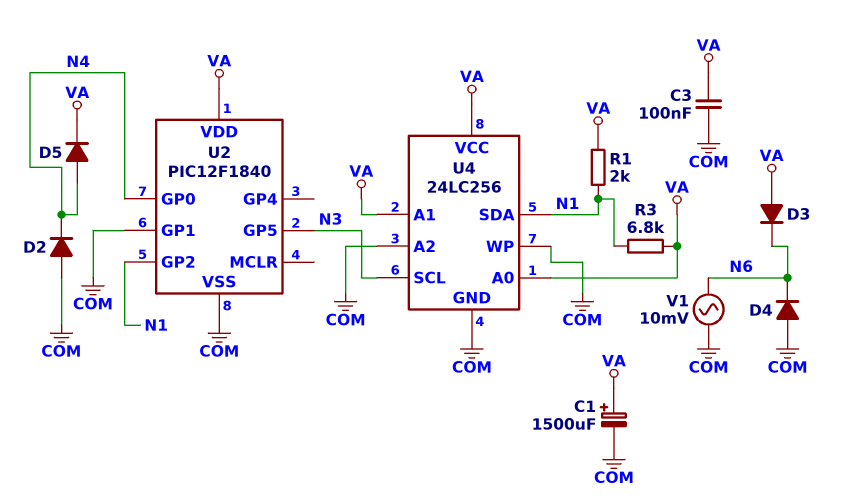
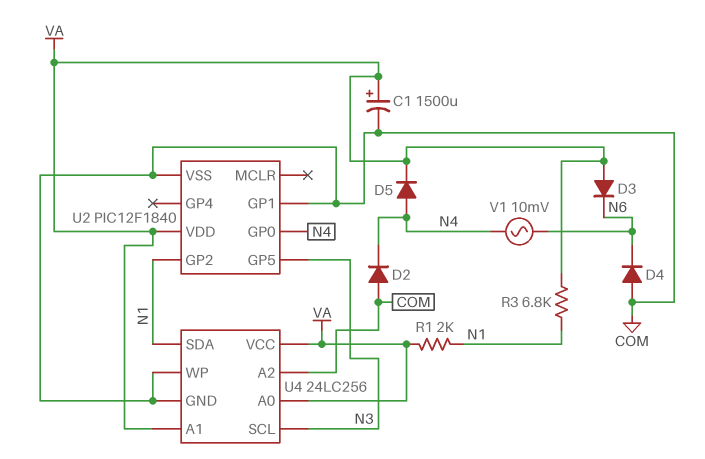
C3: 100nF (COM, VA) -> none
V1: AC 10mV (COM, N6) -> AC 10mV (N4, N6)

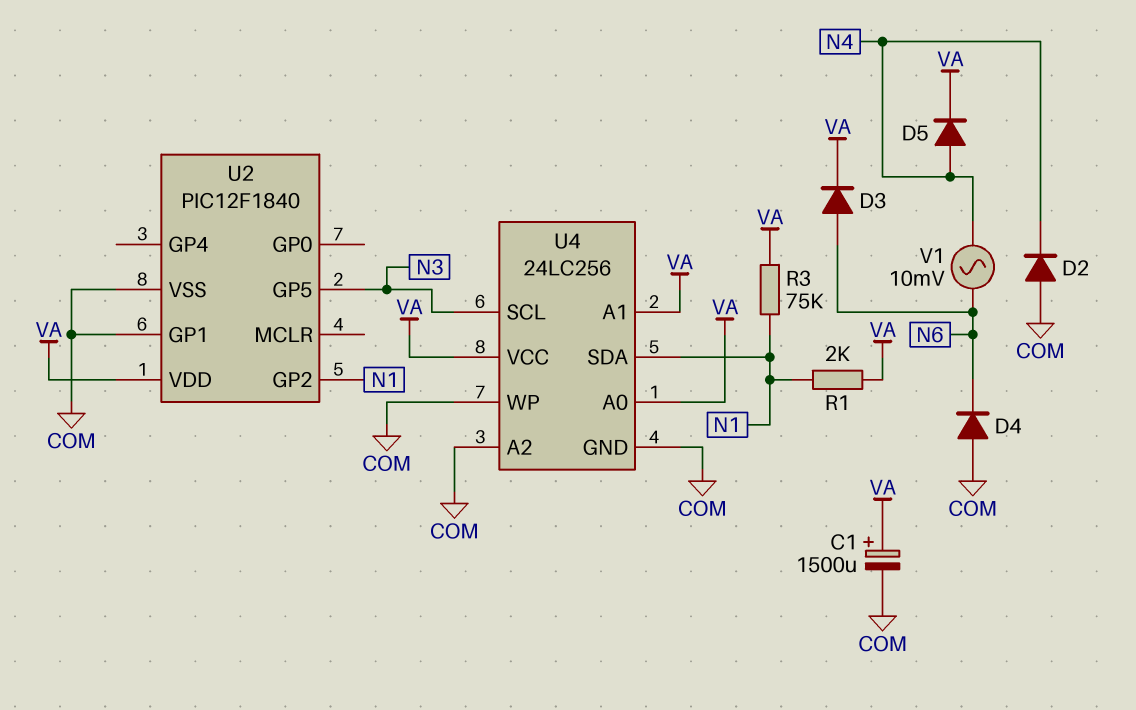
D3: diode (A VA, K N6) -> diode (A N6, K VA)
R3: 6.8k (N1, VA) -> 75k (N1, VA)
U2 pin GP0: N4 -> none

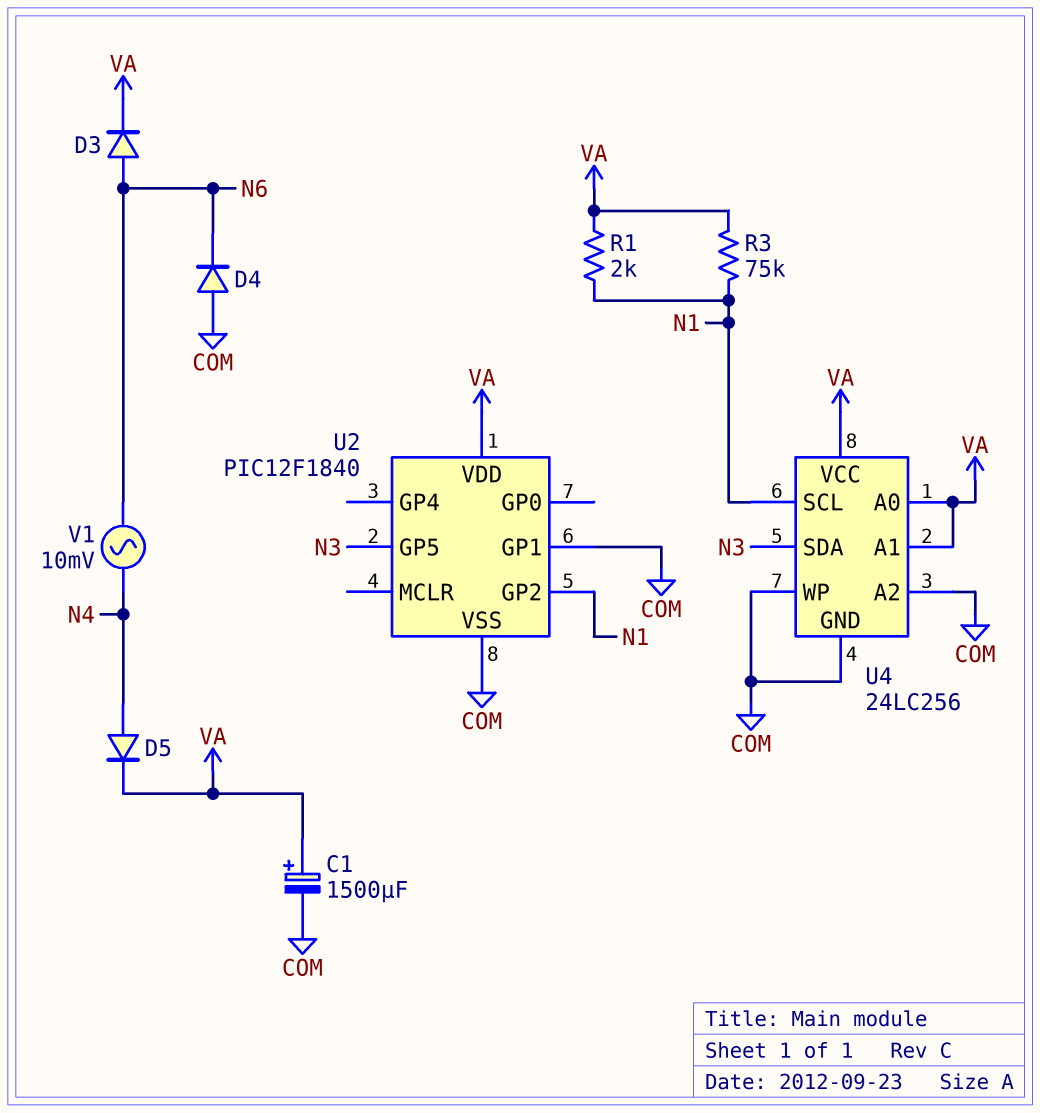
D2: diode (A COM, K N4) -> none
U4 pin SCL: N3 -> N1
U4 pin SDA: N1 -> N3

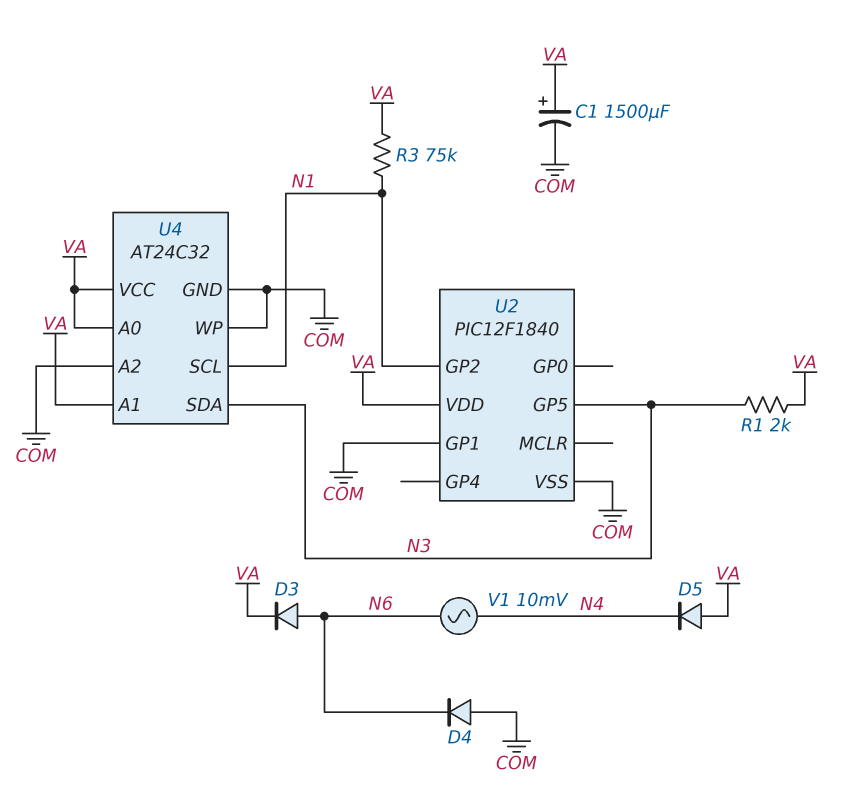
D5: diode (A N4, K VA) -> diode (A VA, K N4)
R1: 2k (N1, VA) -> 2k (N3, VA)
U4: 24LC256 -> AT24C32

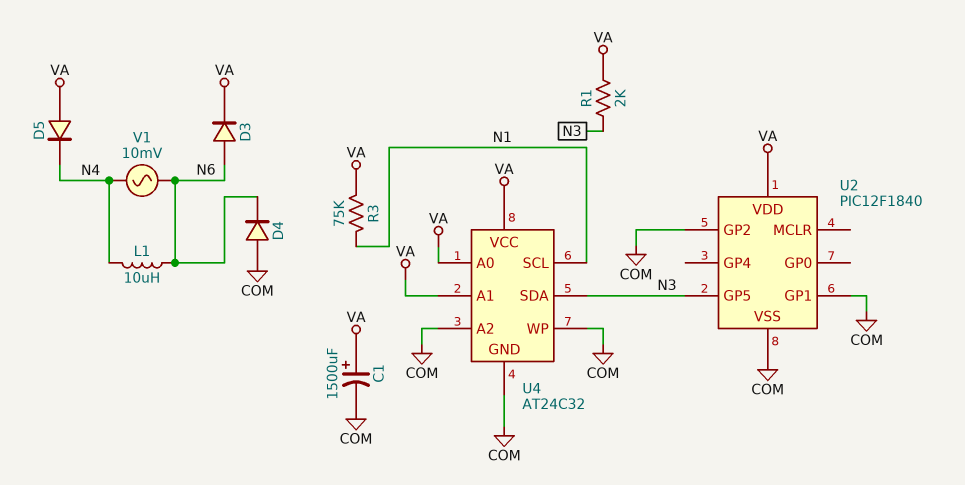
L1: none -> 10uH (N4, N6)
U2 pin GP2: N1 -> COM

